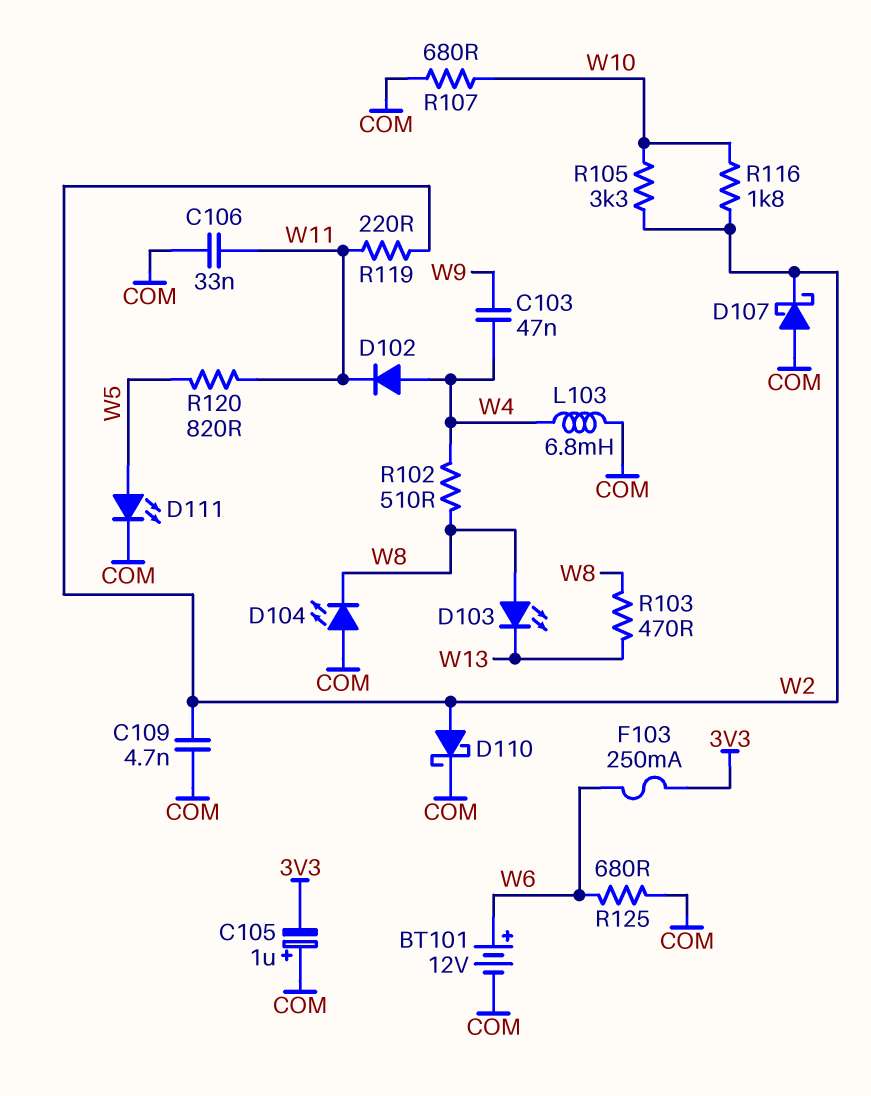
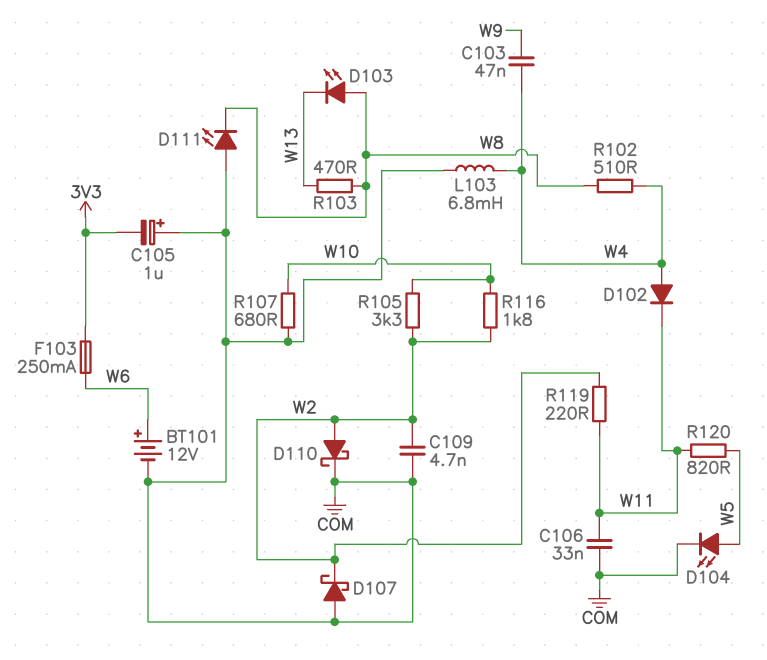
D104: LED (A COM, K W8) -> LED (A W5, K COM)
D111: LED (A W5, K COM) -> LED (A COM, K W8)
R125: 680 (COM, W6) -> none

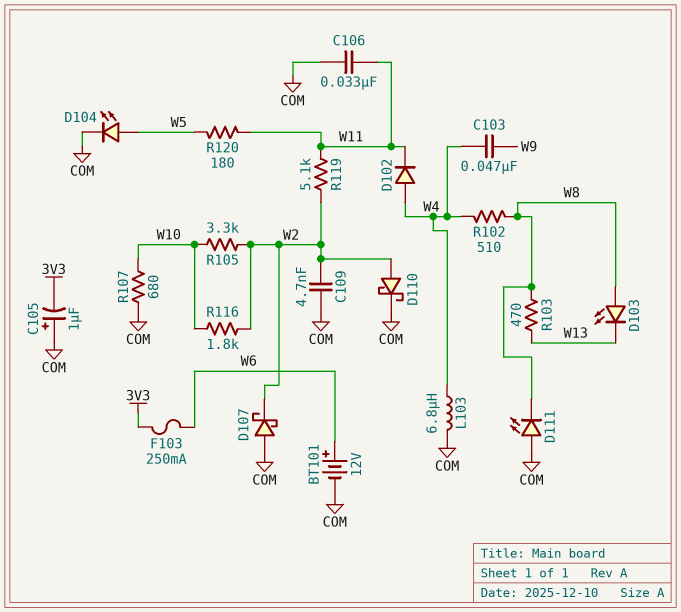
L103: 6.8mH (COM, W4) -> 6.8uH (COM, W4)
R119: 220 (W2, W11) -> 5.1k (W2, W11)
R120: 820 (W5, W11) -> 180 (W5, W11)

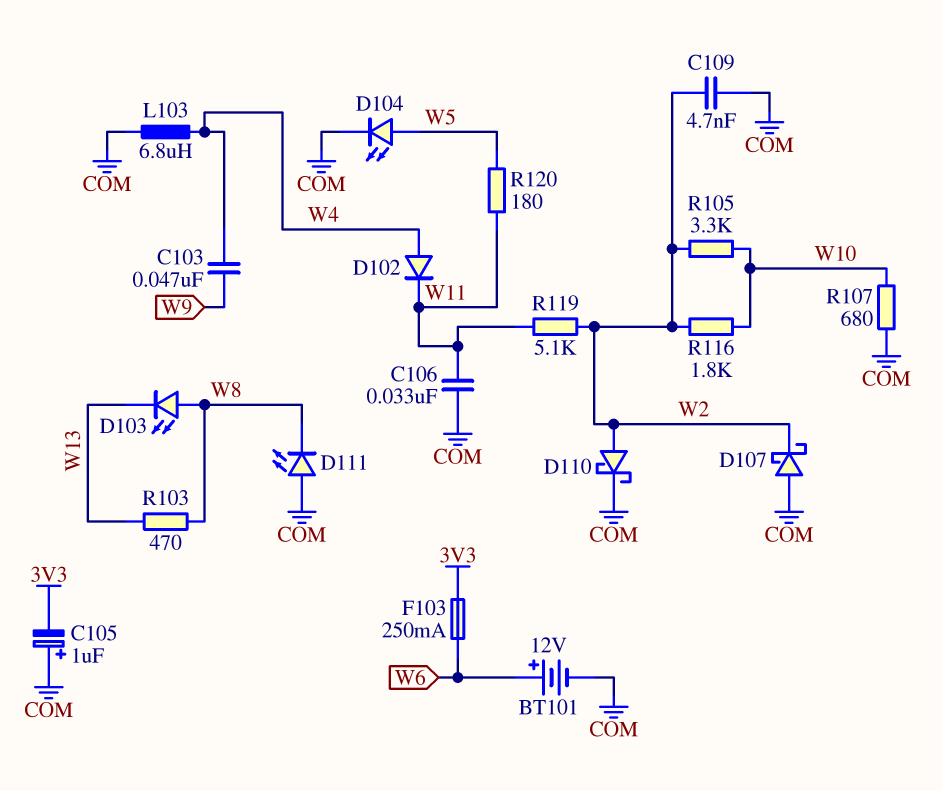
R102: 510 (W4, W8) -> none

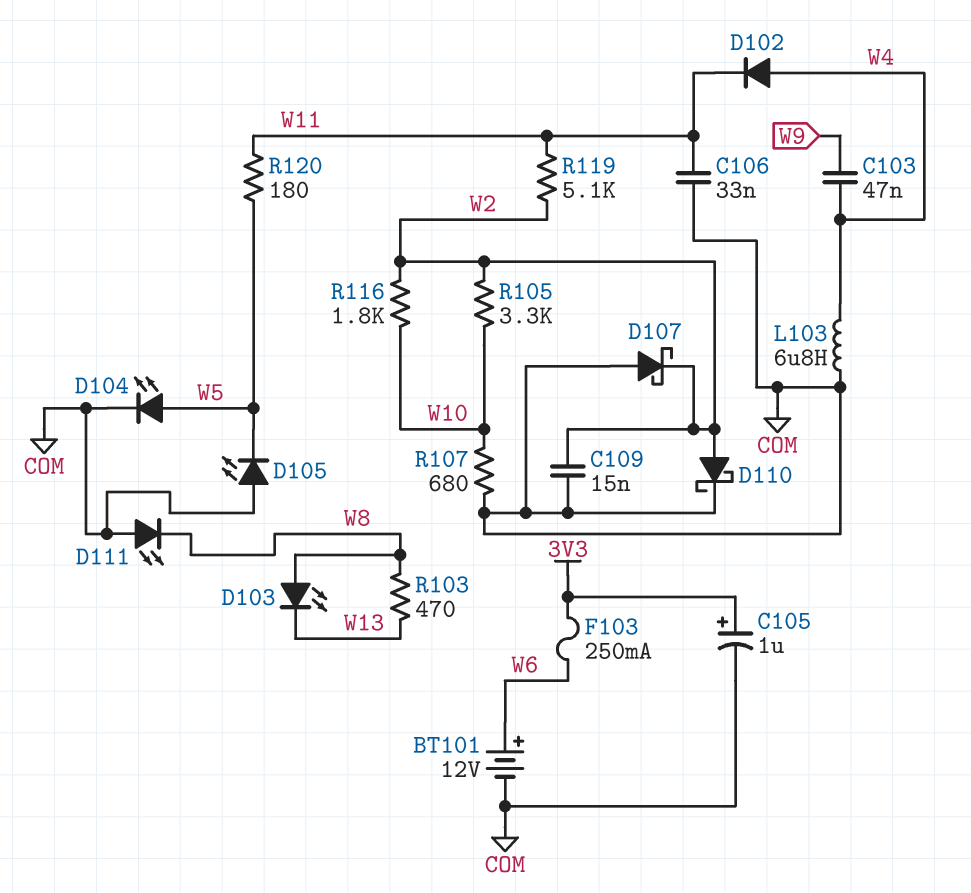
C105: 1uF (plus COM, minus 3V3) -> 1uF (plus 3V3, minus COM)
C109: 4.7nF (COM, W2) -> 15nF (COM, W2)
D105: none -> LED (A COM, K W5)

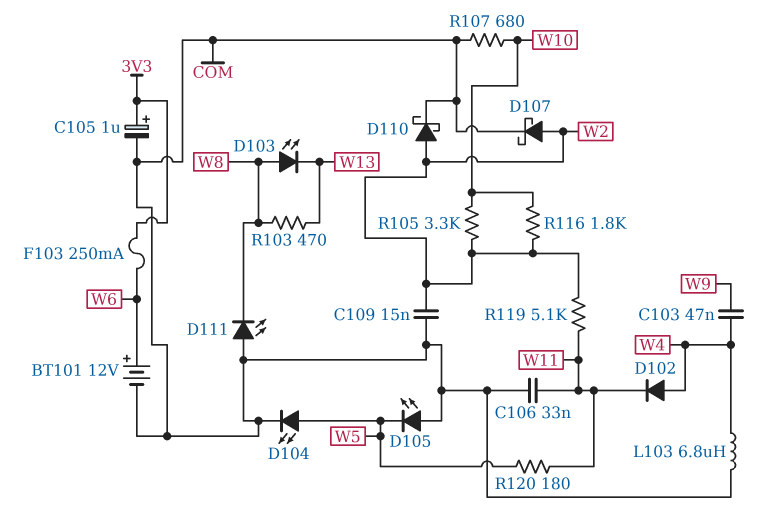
D107: schottky (A COM, K W2) -> schottky (A W2, K COM)

